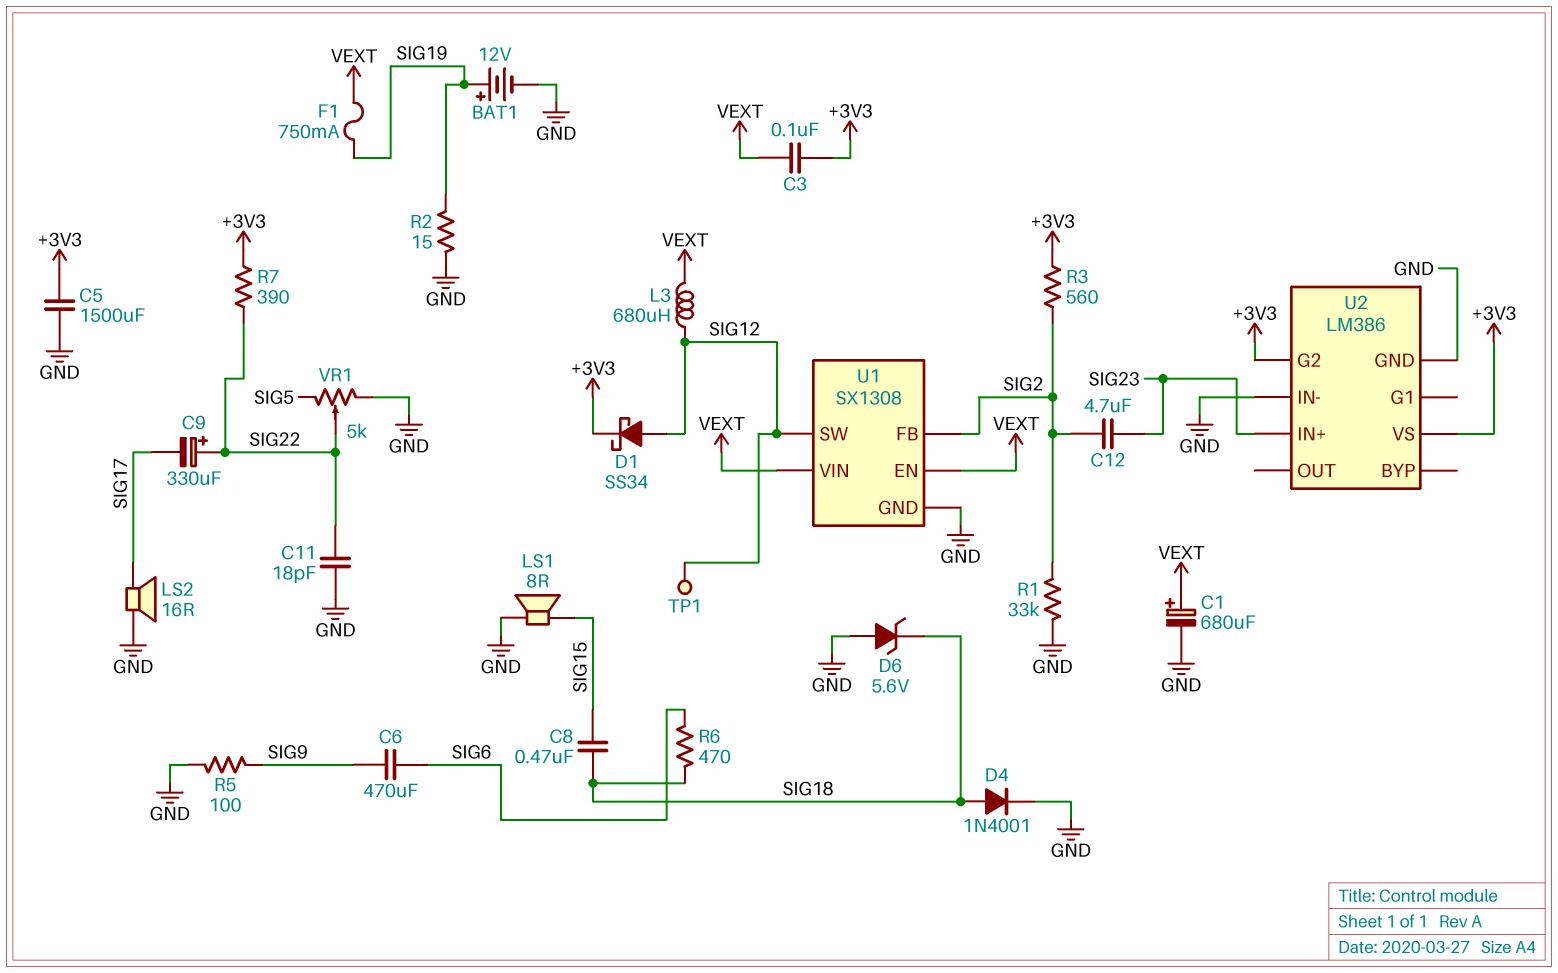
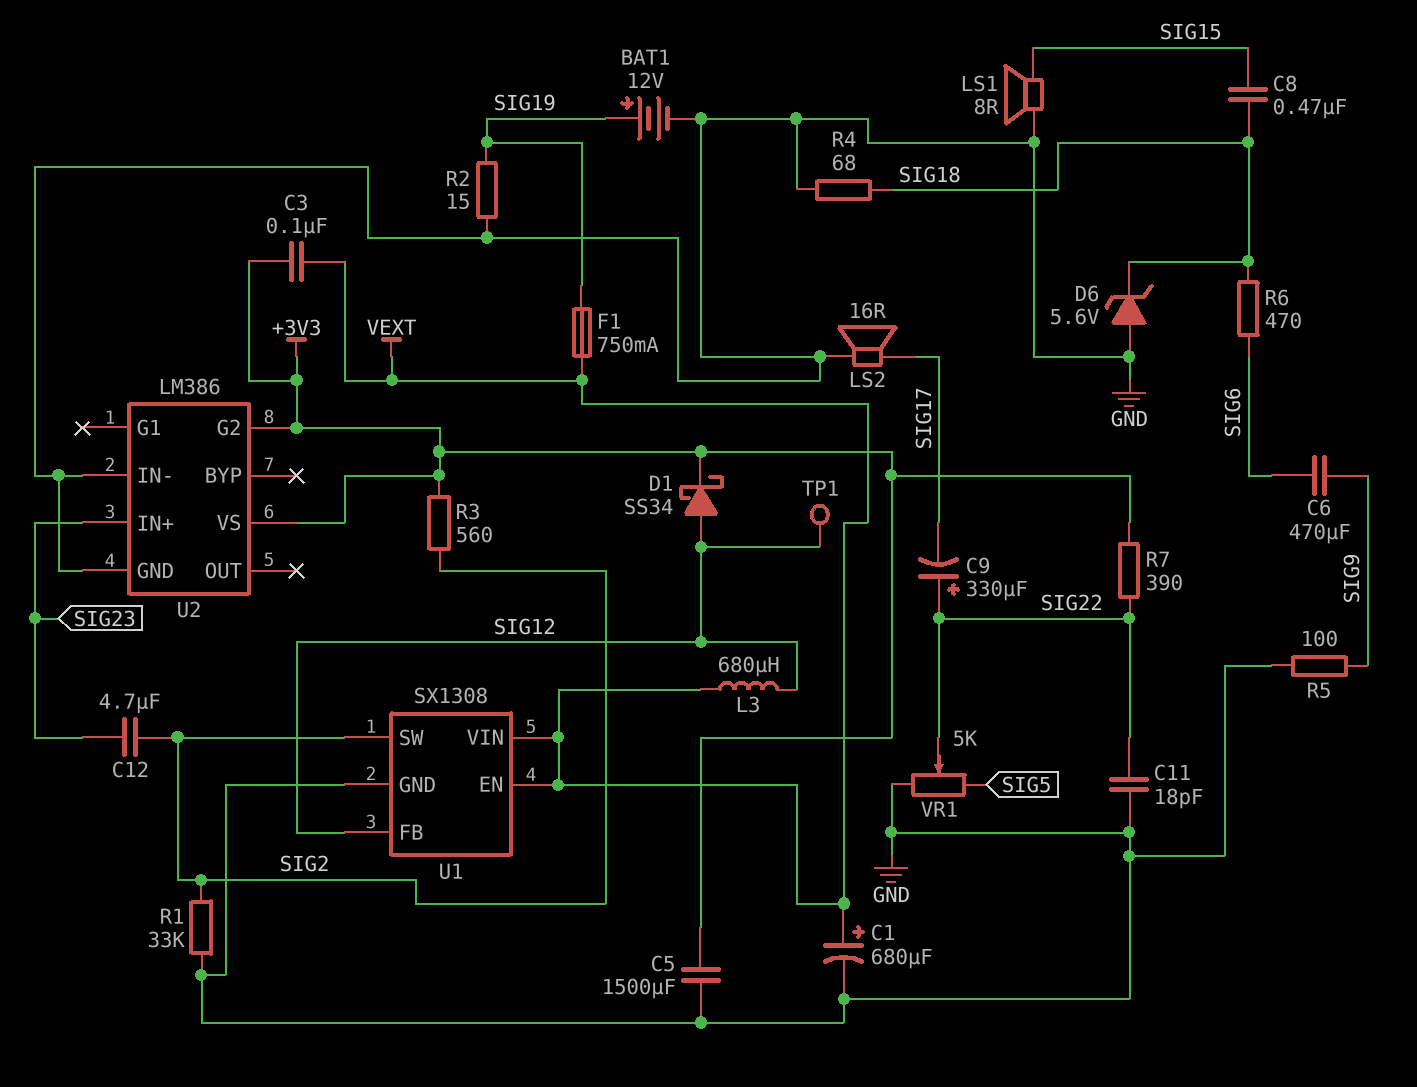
D4: diode 1N4001 (A SIG18, K GND) -> none
R4: none -> 68 (GND, SIG18)
U1 pin FB: SIG2 -> SIG12
U1 pin SW: SIG12 -> SIG2

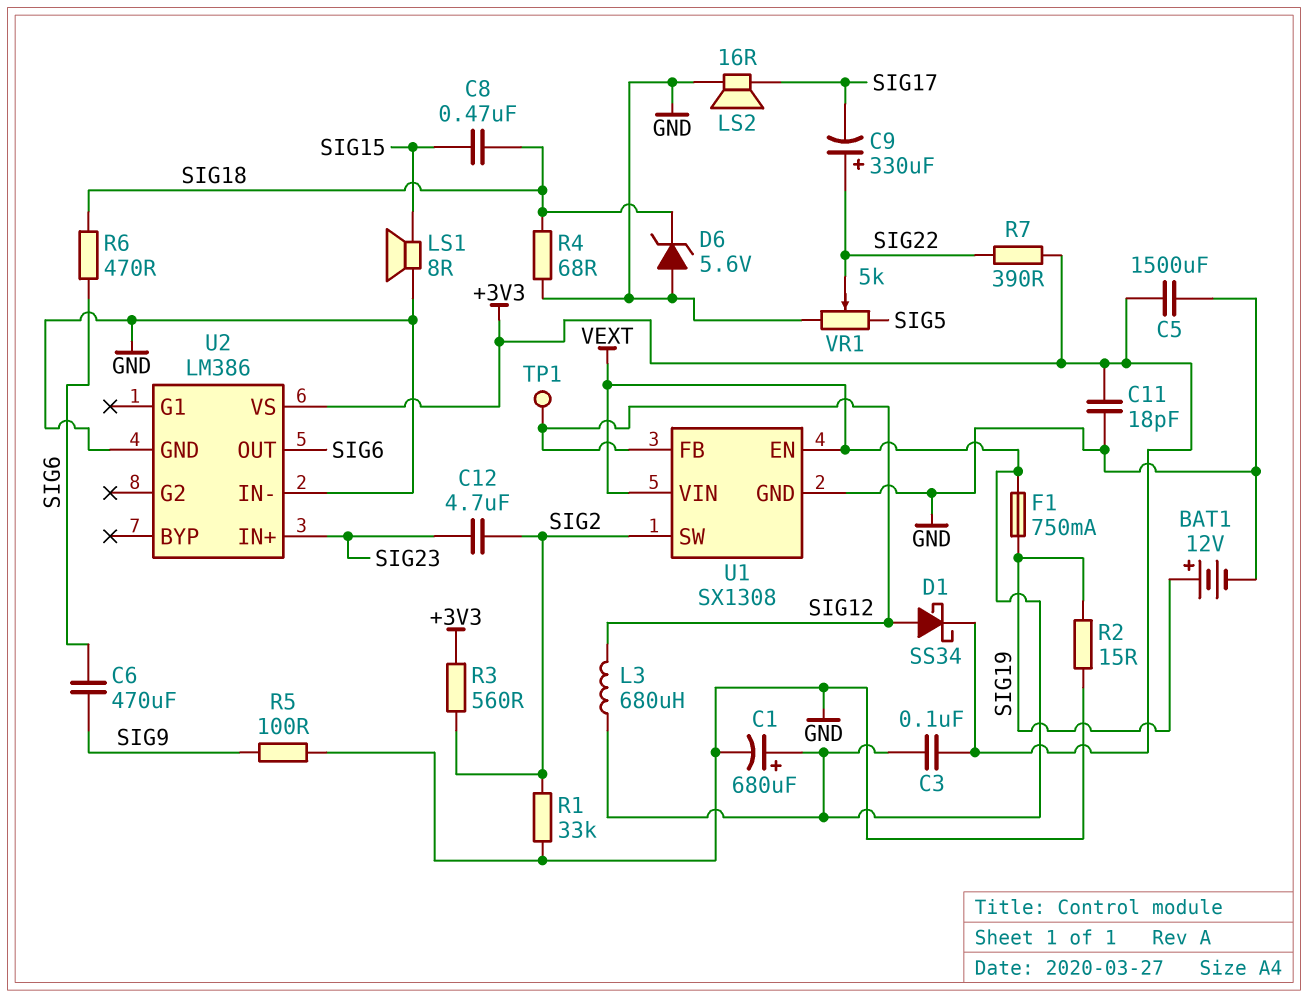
C11: 18pF (GND, SIG22) -> 18pF (+3V3, GND)
U2 pin G2: +3V3 -> none
U2 pin OUT: none -> SIG6

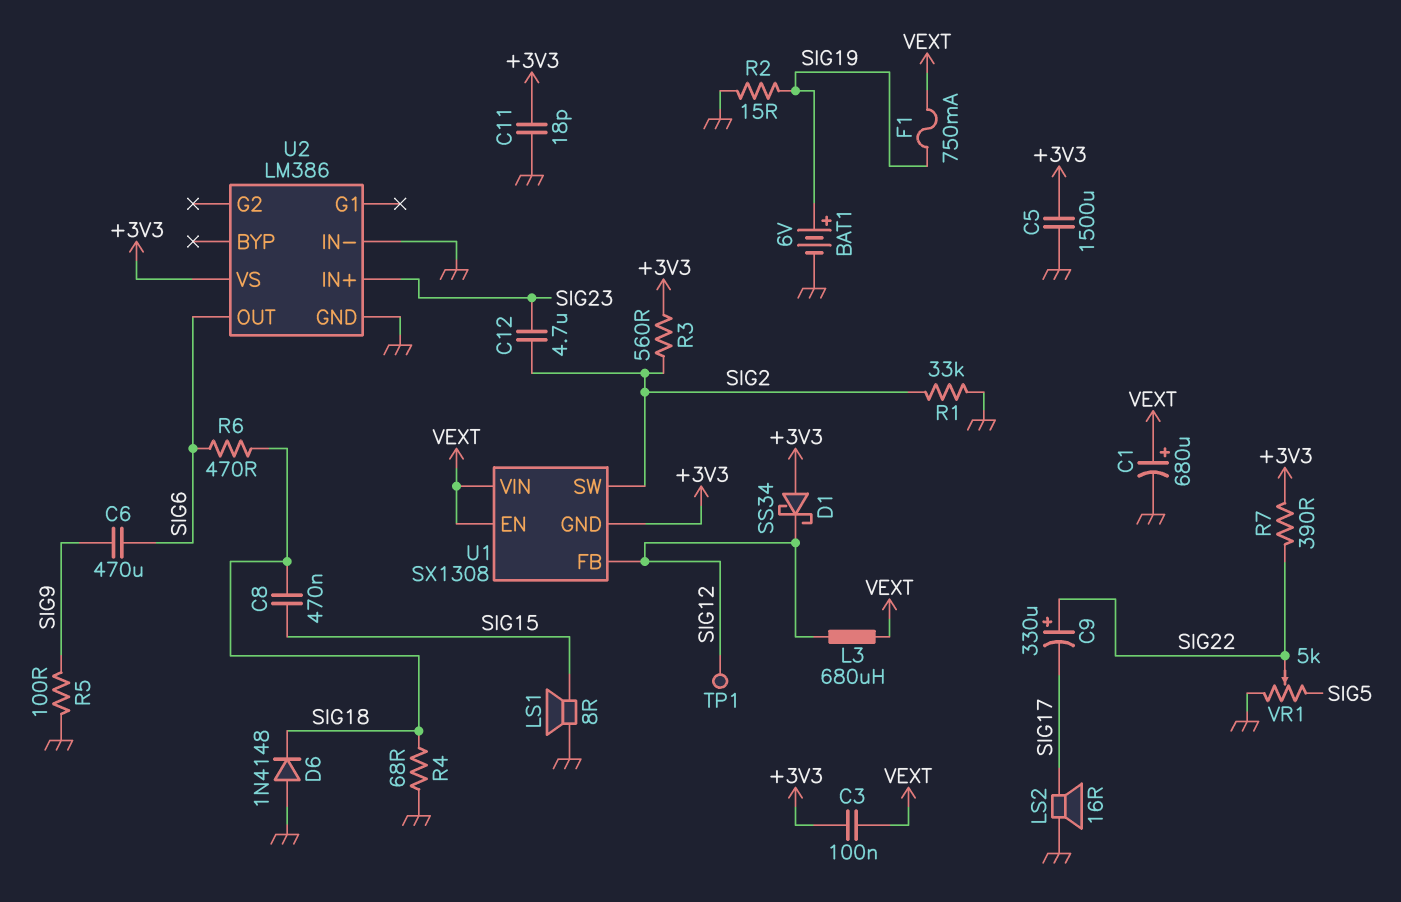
BAT1: 12V (plus SIG19, minus GND) -> 6V (plus SIG19, minus GND)
D1: schottky SS34 (A SIG12, K +3V3) -> schottky SS34 (A +3V3, K SIG12)
D6: zener 5.6V (A GND, K SIG18) -> diode 1N4148 (A GND, K SIG18)
U1 pin GND: GND -> +3V3

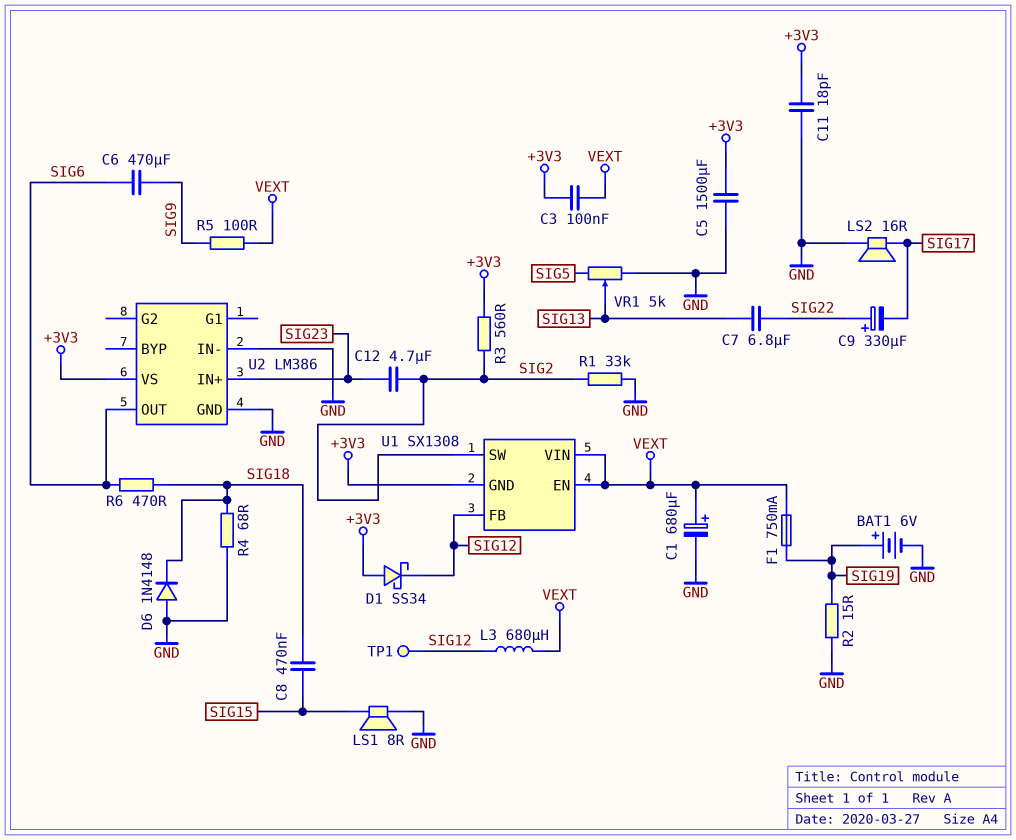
C7: none -> 6.8uF (SIG13, SIG22)
R5: 100 (GND, SIG9) -> 100 (SIG9, VEXT)
R7: 390 (+3V3, SIG22) -> none
VR1: 5k (GND, SIG5, wiper SIG22) -> 5k (GND, SIG5, wiper SIG13)

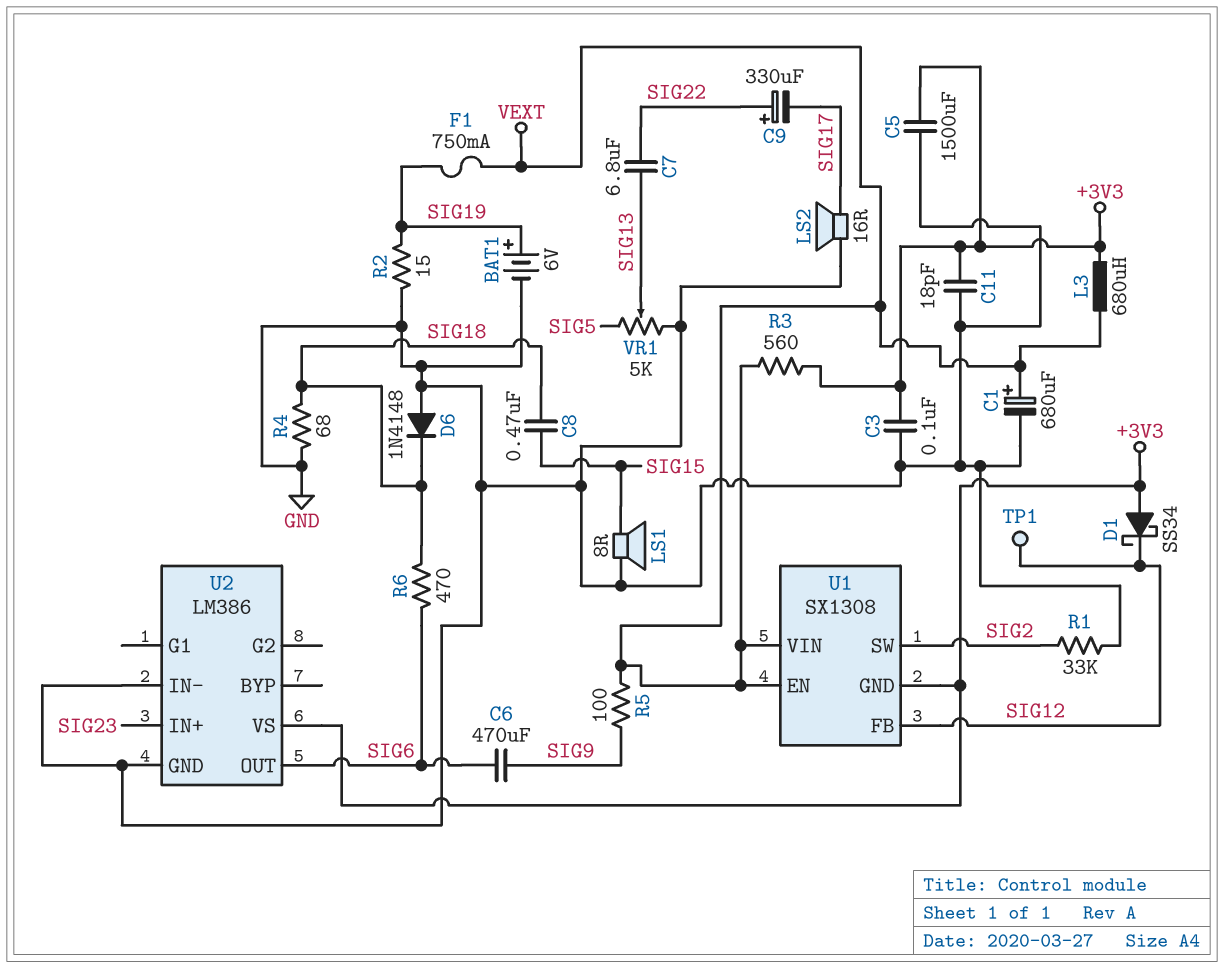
C3: 100nF (+3V3, VEXT) -> 100nF (+3V3, GND)
C12: 4.7uF (SIG2, SIG23) -> none
L3: 680uH (SIG12, VEXT) -> 680uH (+3V3, VEXT)
R3: 560 (+3V3, SIG2) -> 560 (+3V3, VEXT)

